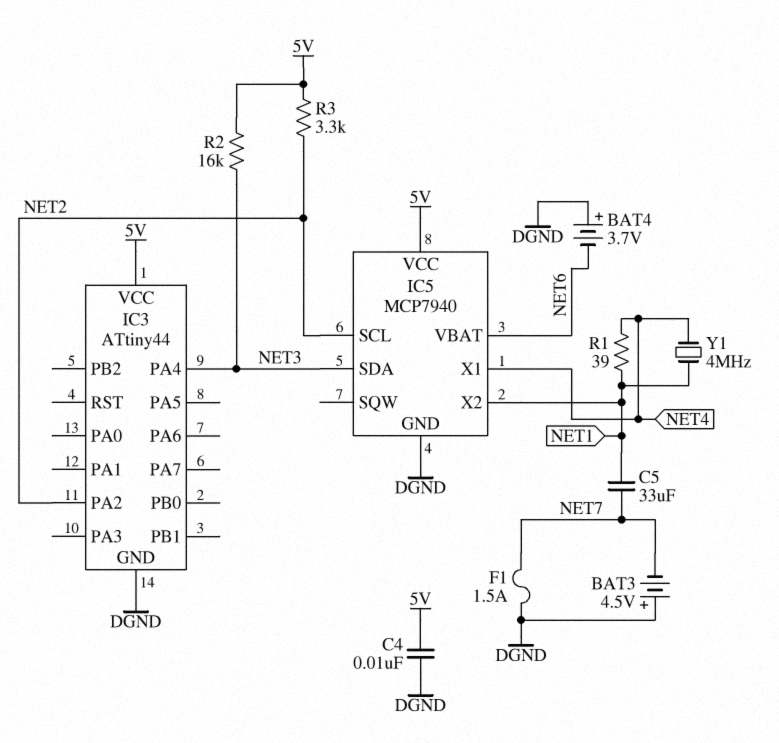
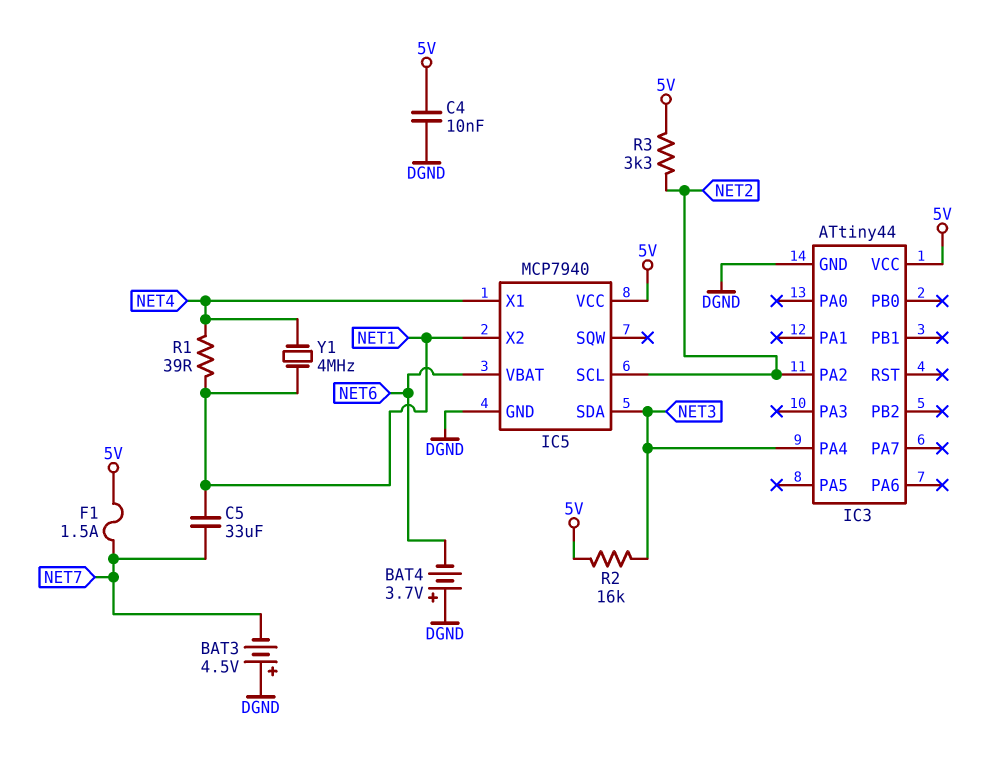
F1: 1.5A (DGND, NET7) -> 1.5A (5V, NET7)

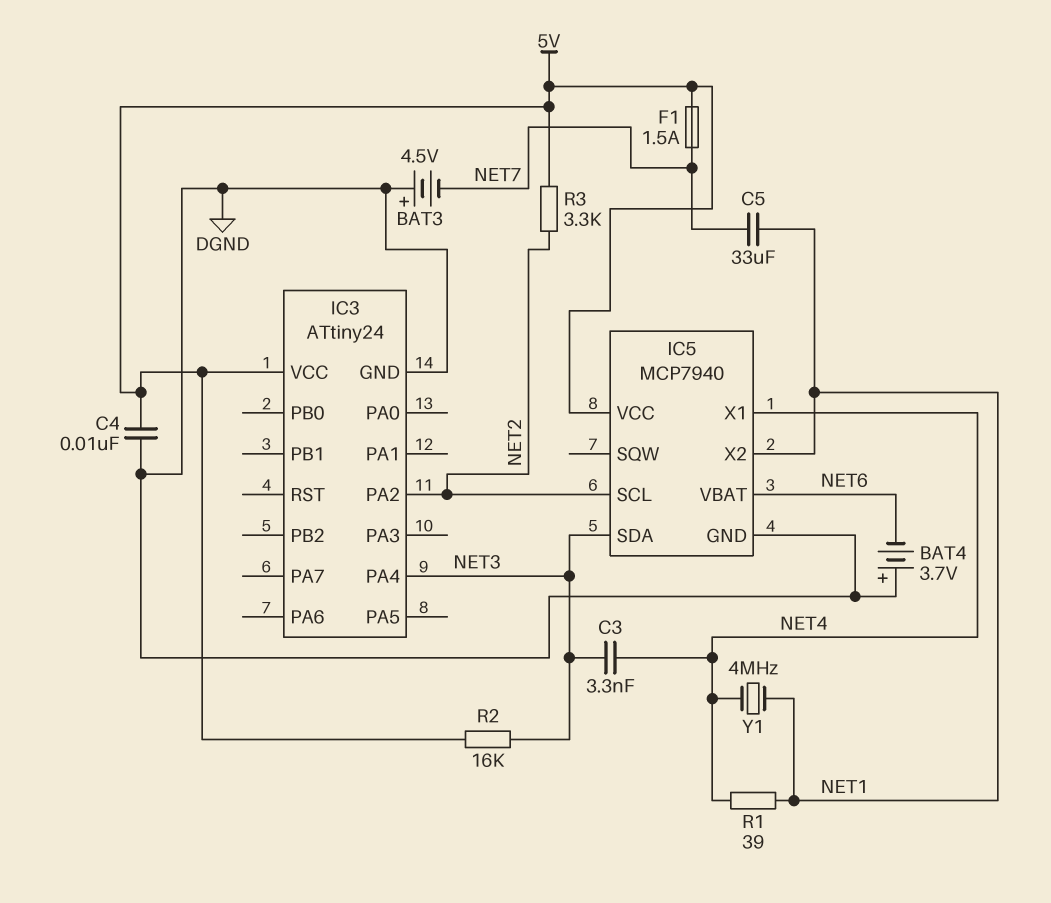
C3: none -> 3.3nF (NET3, NET4)
IC3: ATtiny44 -> ATtiny24

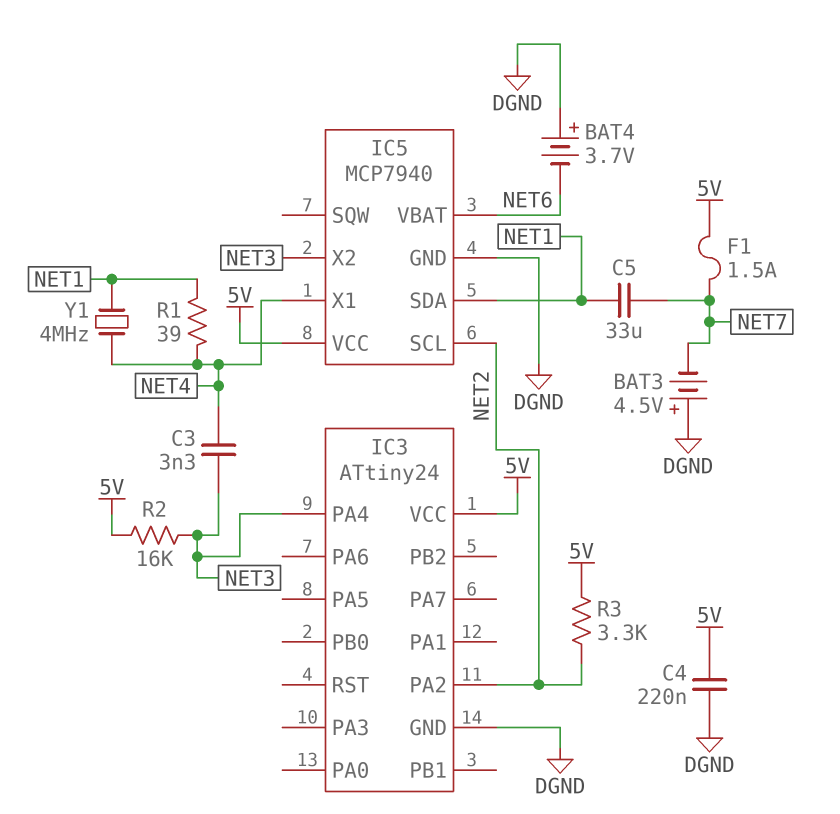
C4: 10nF (5V, DGND) -> 220nF (5V, DGND)
IC5 pin SDA: NET3 -> NET1
IC5 pin X2: NET1 -> NET3

